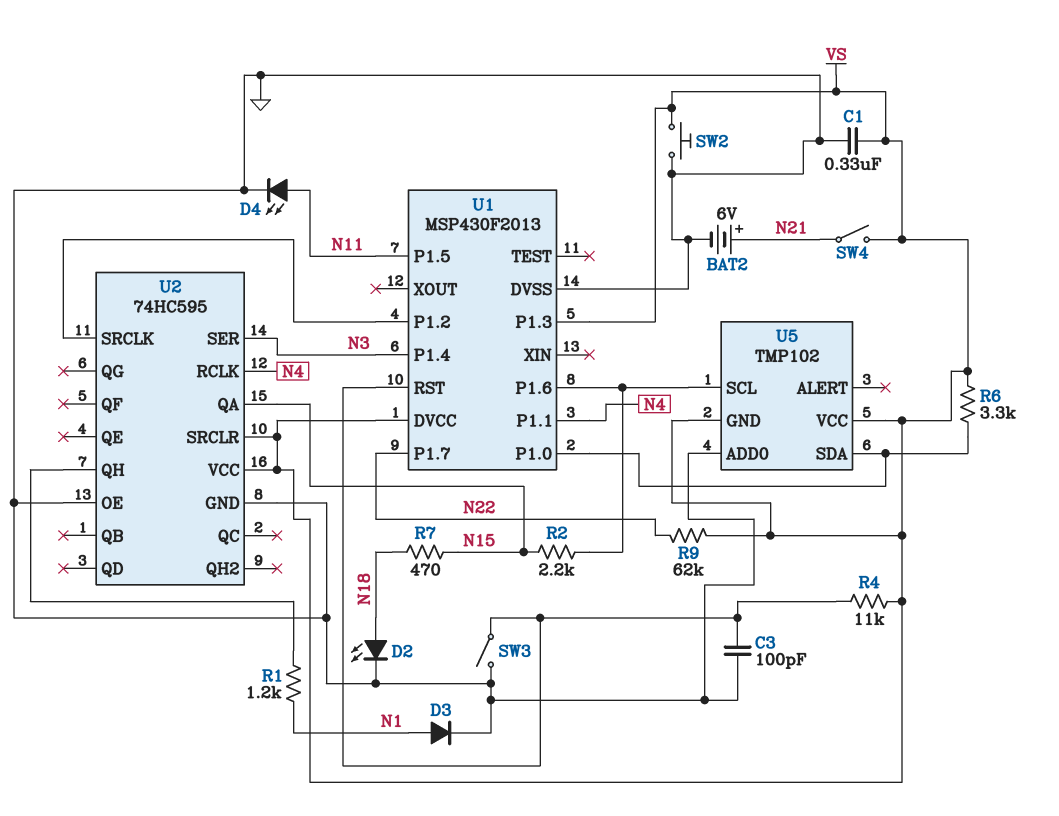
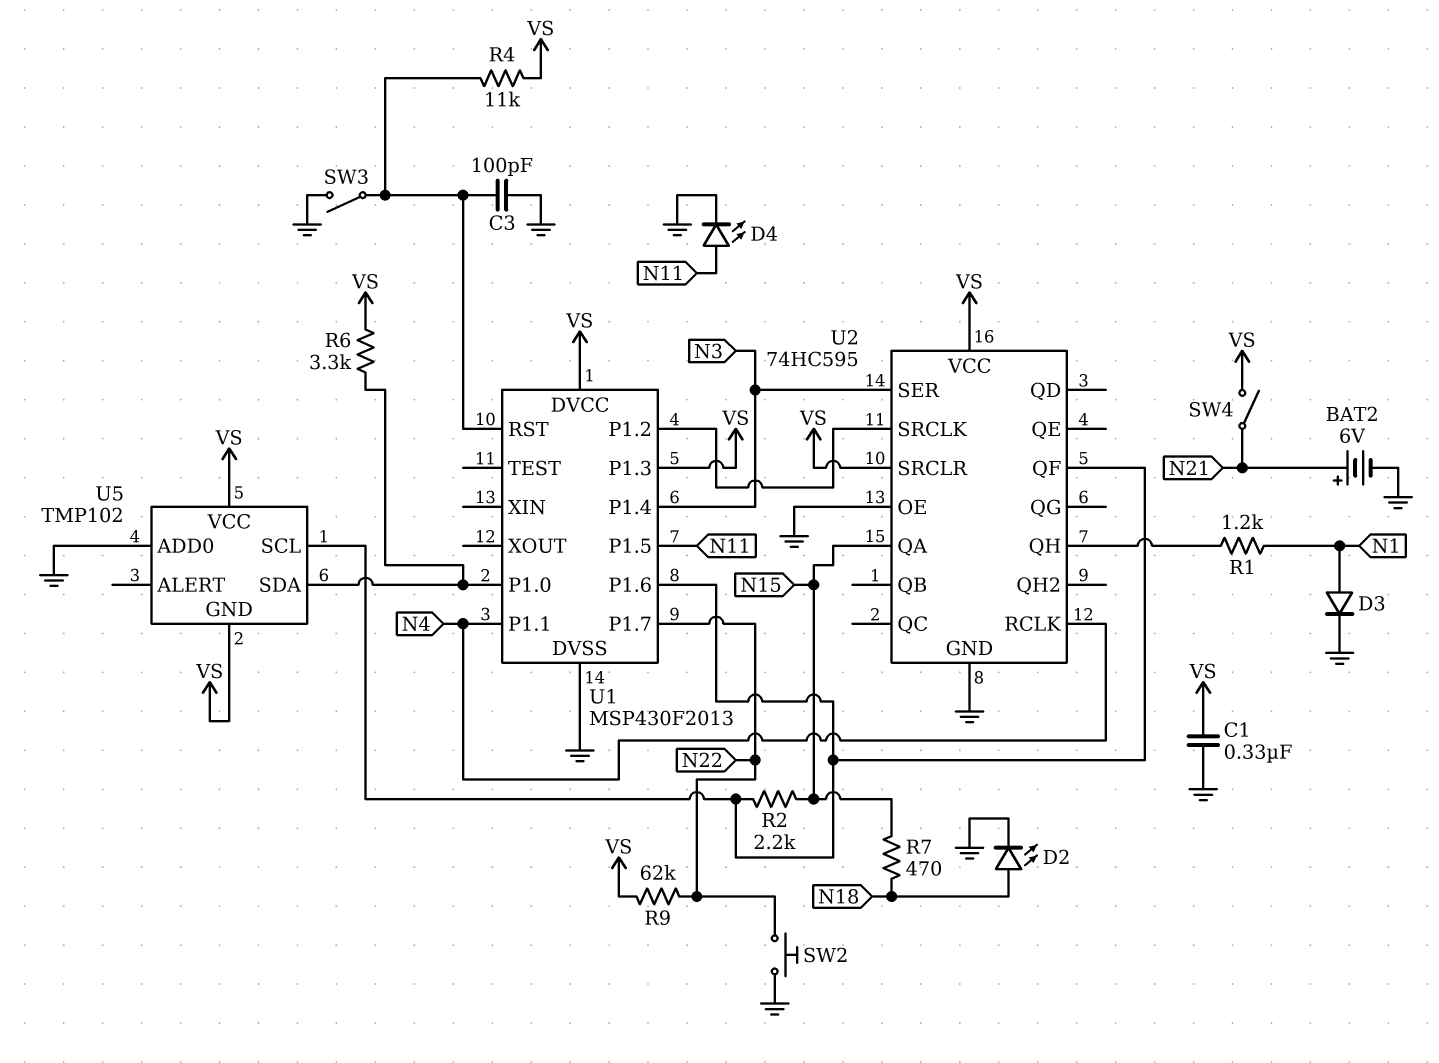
SW2: button (GND, VS) -> button (GND, N22)
U2 pin QF: none -> U1/P1.6

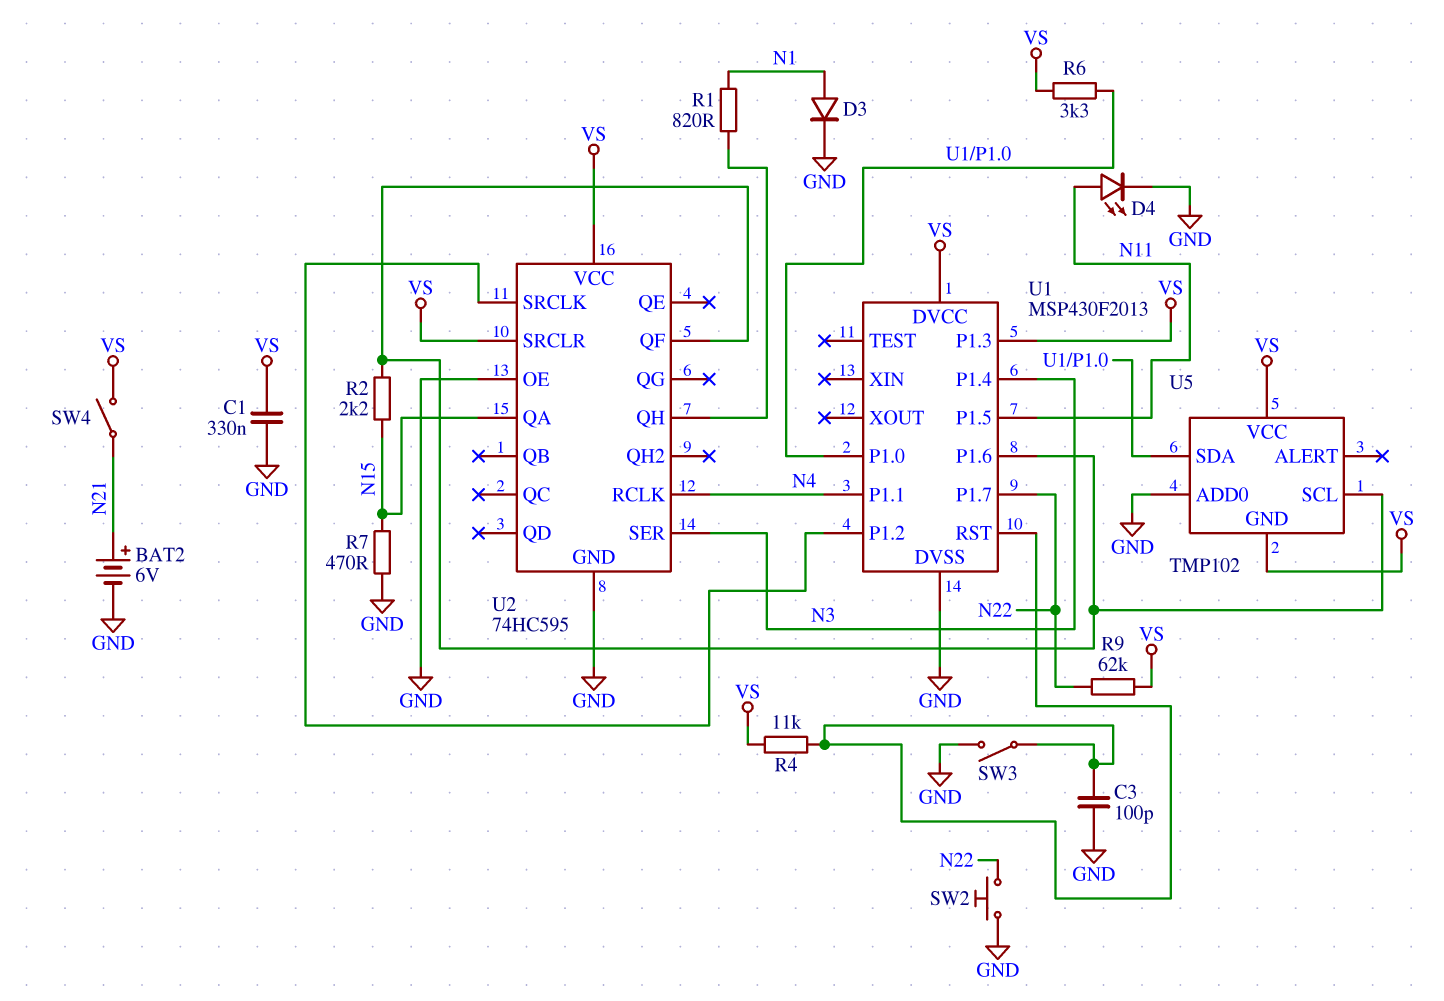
D2: LED (A N18, K GND) -> none
R1: 1.2k (N1, U2/QH) -> 820 (N1, U2/QH)
R7: 470 (N15, N18) -> 470 (GND, N15)

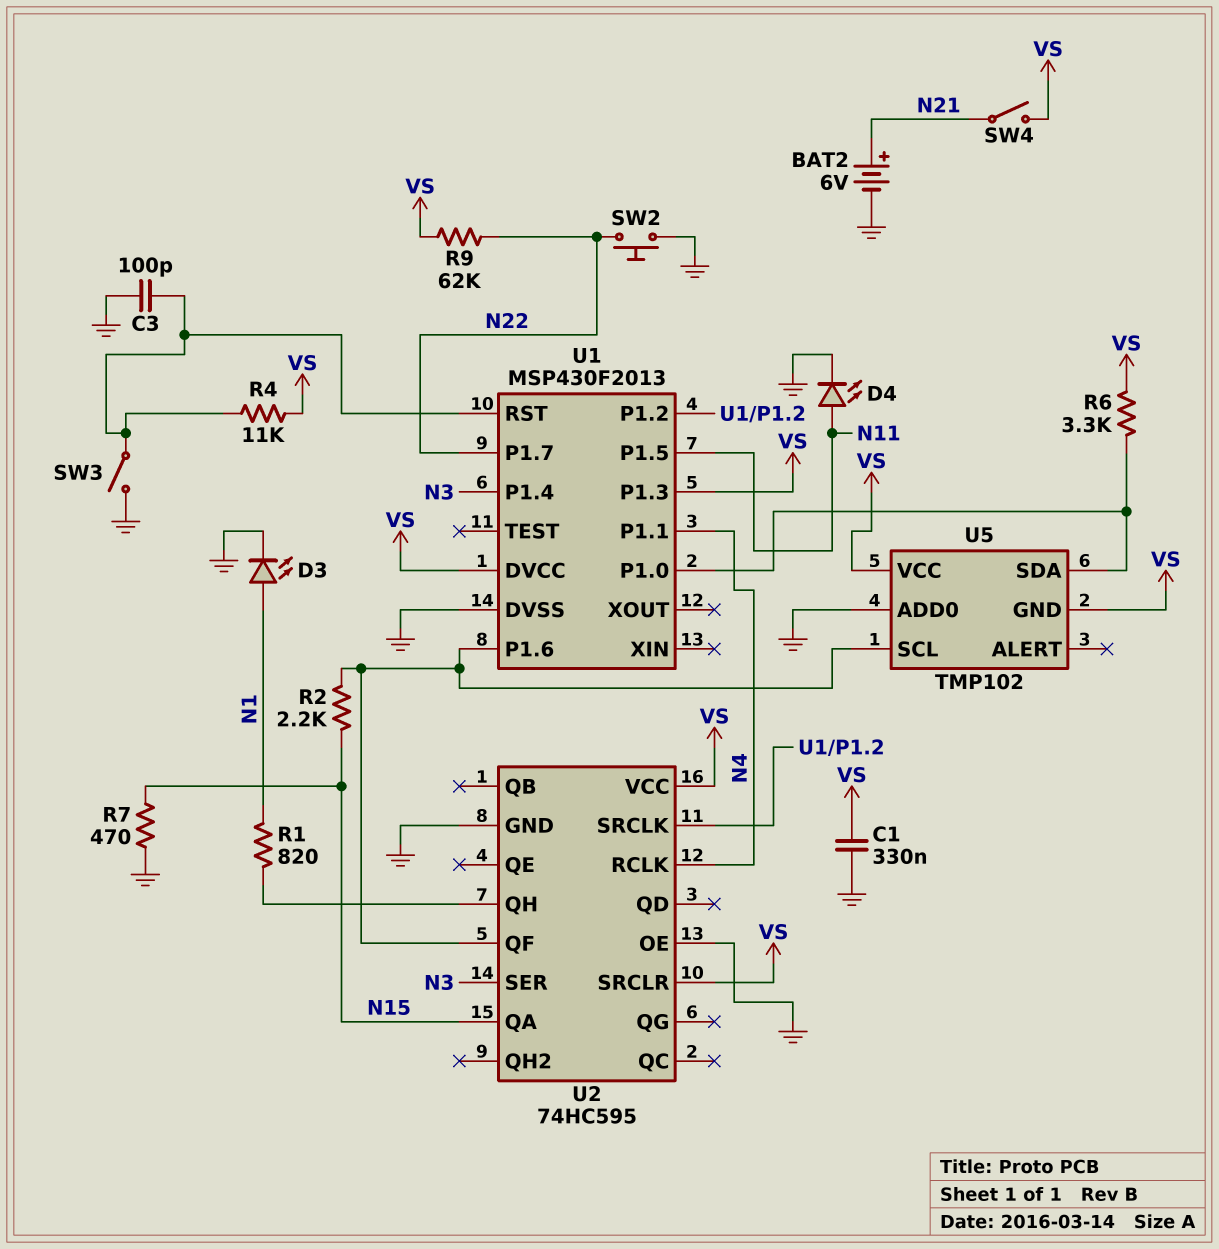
D3: diode (A N1, K GND) -> LED (A N1, K GND)

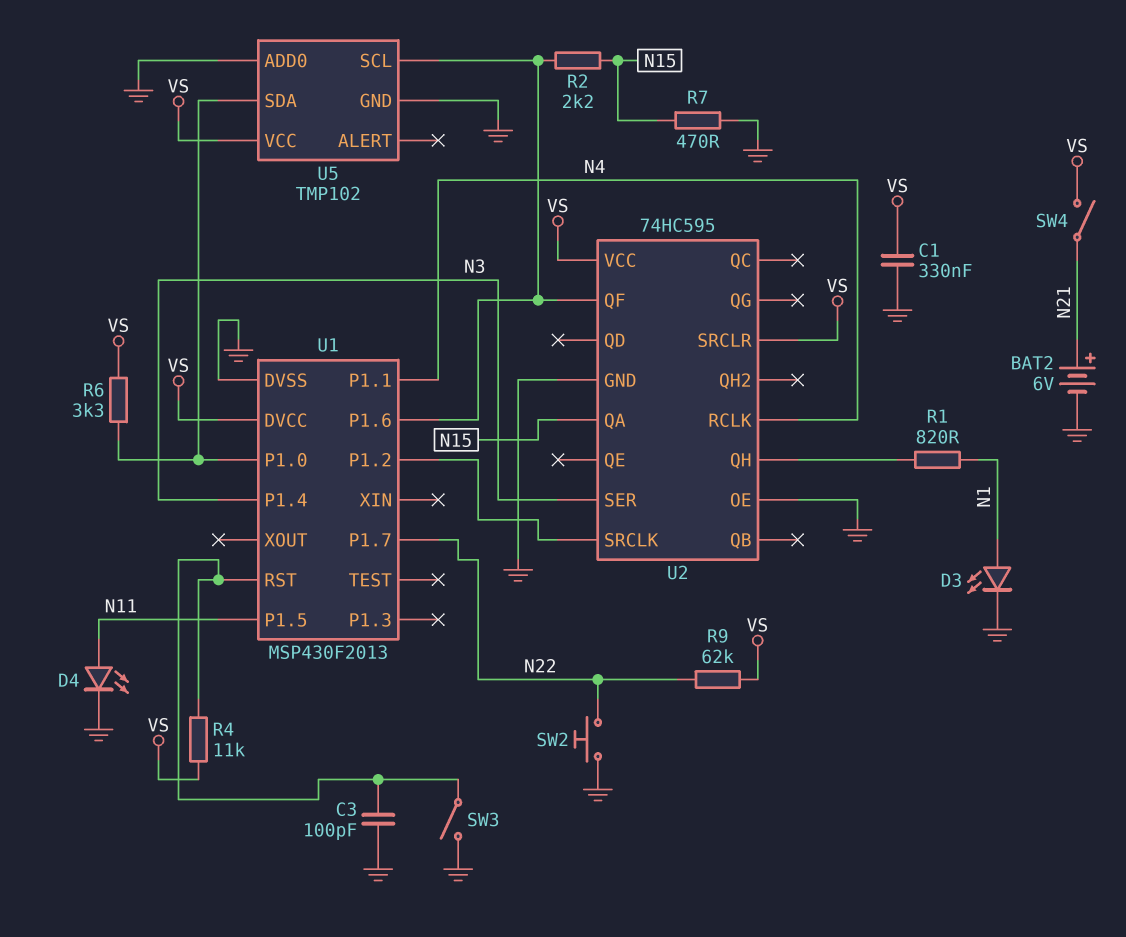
U1 pin P1.3: VS -> none
U5 pin GND: VS -> GND

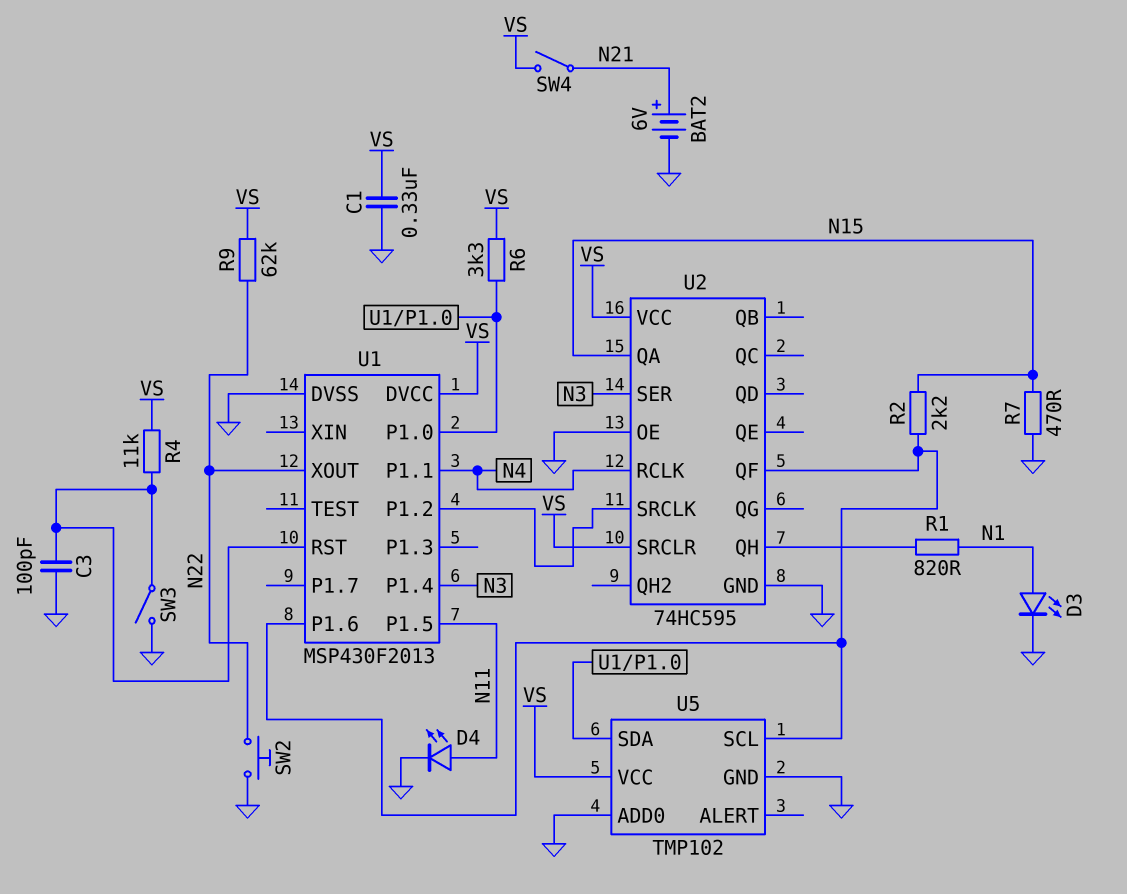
U1 pin P1.7: N22 -> none
U1 pin XOUT: none -> N22

